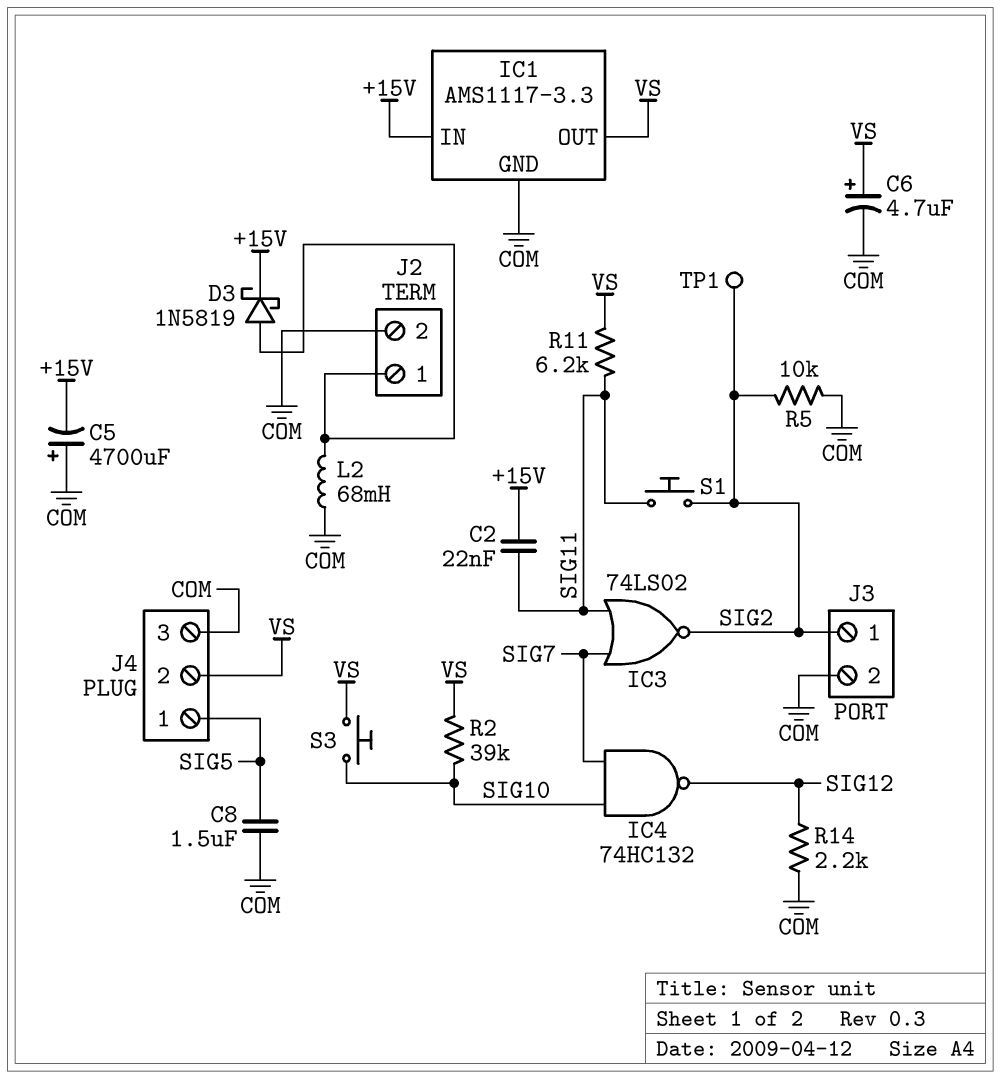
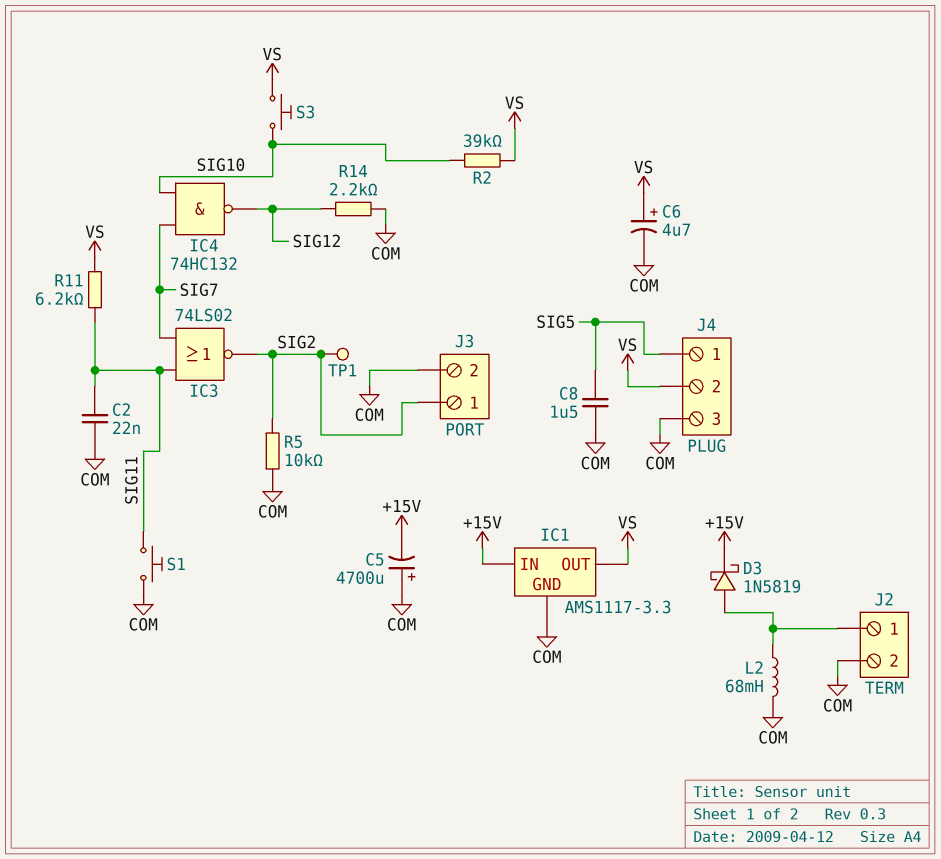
C2: 22nF (+15V, SIG11) -> 22nF (COM, SIG11)
S1: button (SIG2, SIG11) -> button (COM, SIG11)

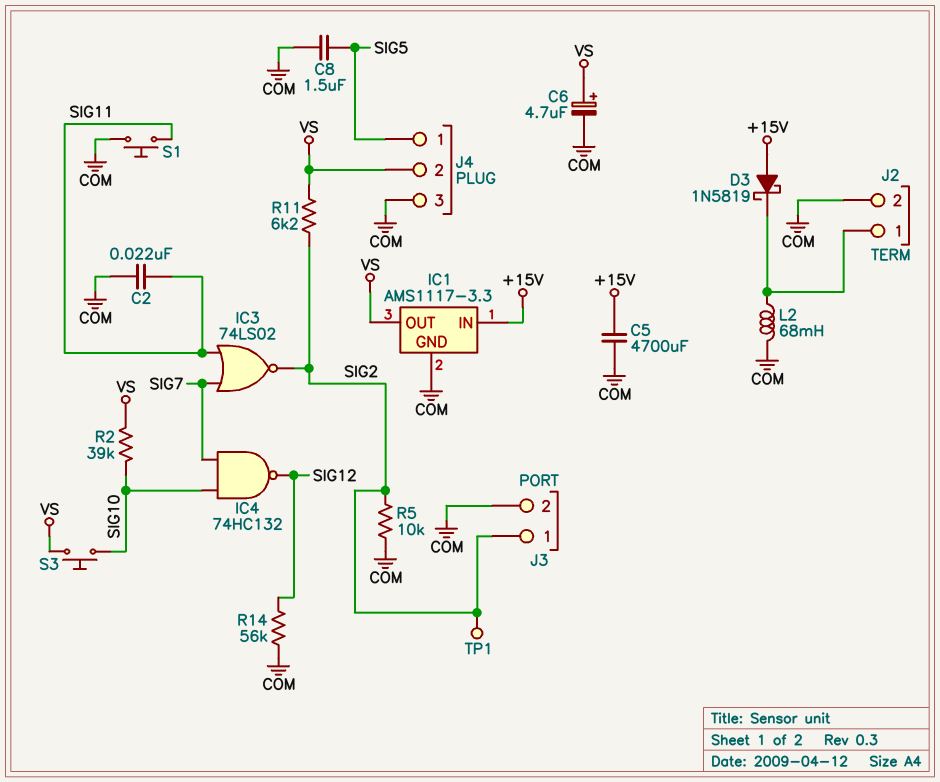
C5: 4700uF (plus COM, minus +15V) -> 4700uF (+15V, COM)
D3: schottky 1N5819 (A J2/1, K +15V) -> schottky 1N5819 (A +15V, K J2/1)
R11: 6.2k (SIG11, VS) -> 6.2k (SIG2, VS)
R14: 2.2k (COM, SIG12) -> 56k (COM, SIG12)

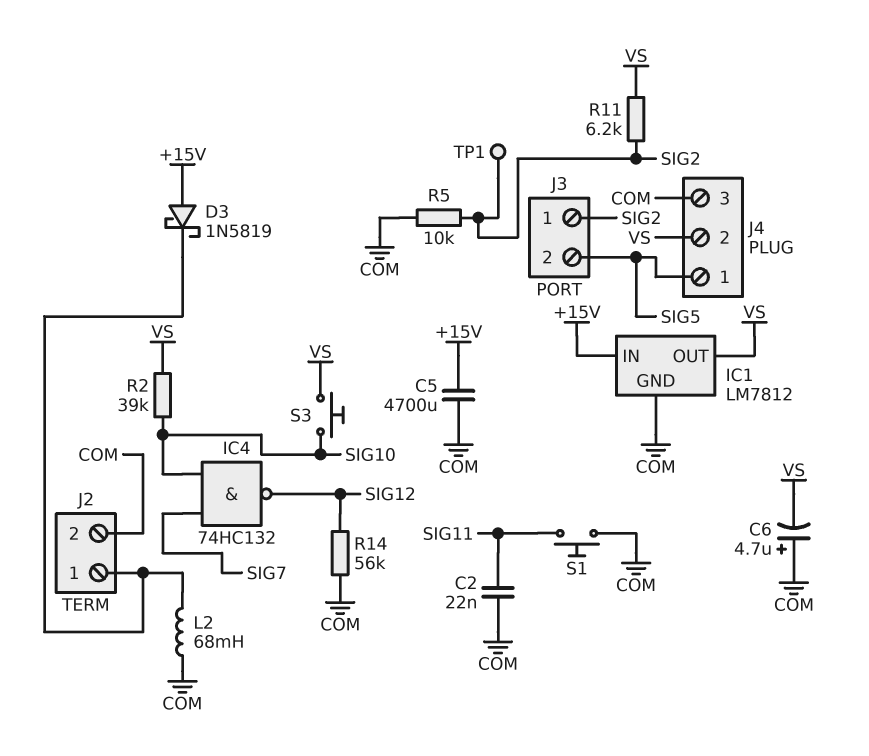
C6: 4.7uF (plus VS, minus COM) -> 4.7uF (plus COM, minus VS)
C8: 1.5uF (COM, SIG5) -> none
IC1: AMS1117-3.3 -> LM7812
IC3: NOR 74LS02 (in SIG7, in SIG11, out SIG2) -> none
J3 pin 2: COM -> SIG5

